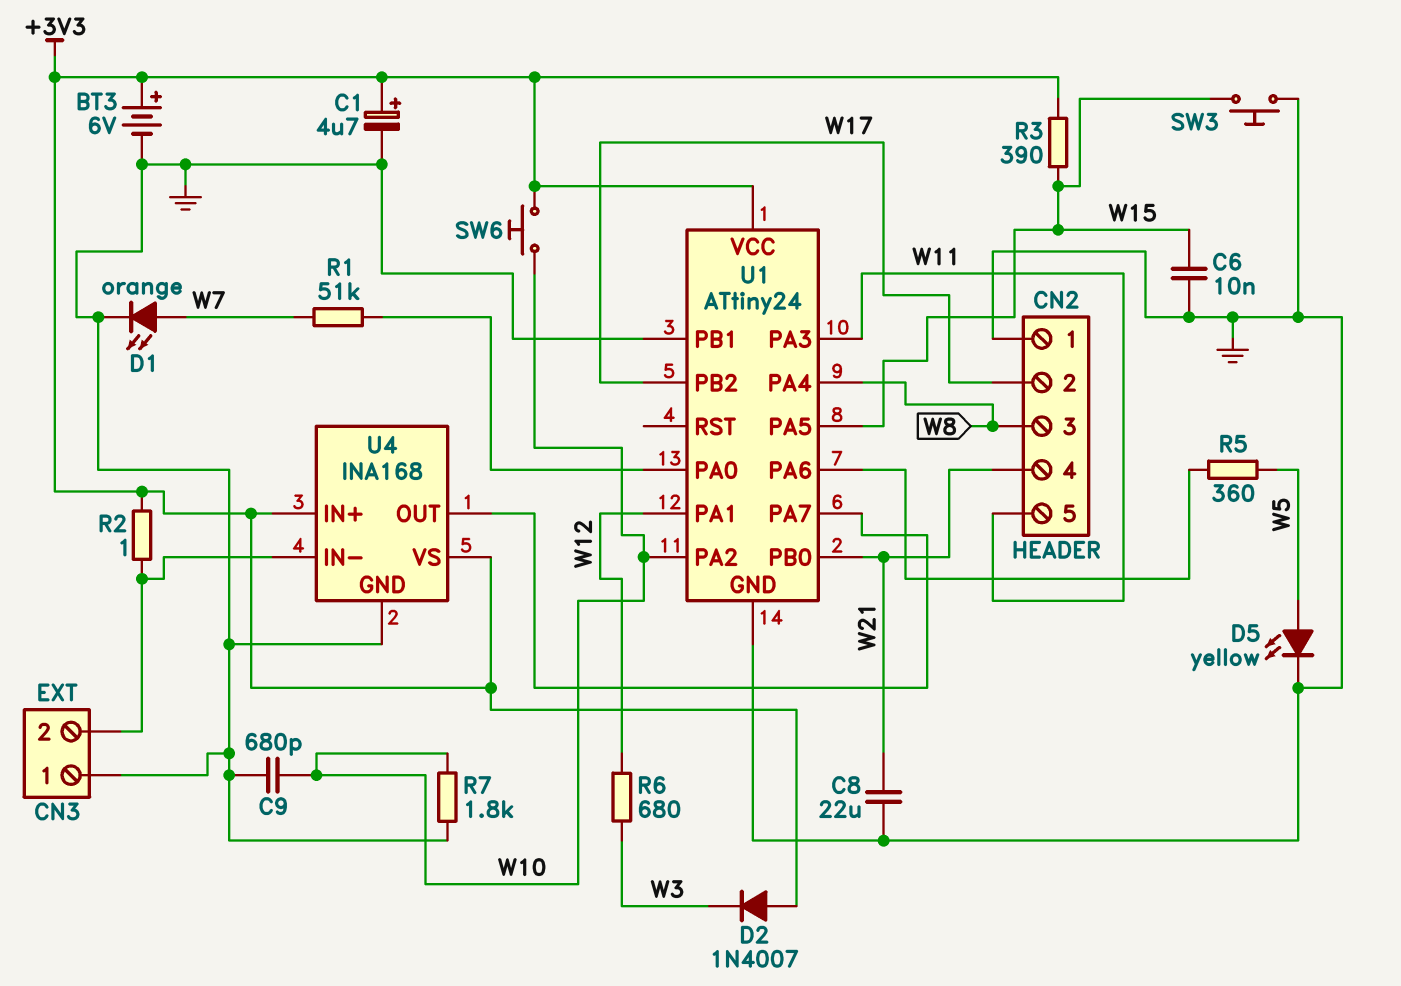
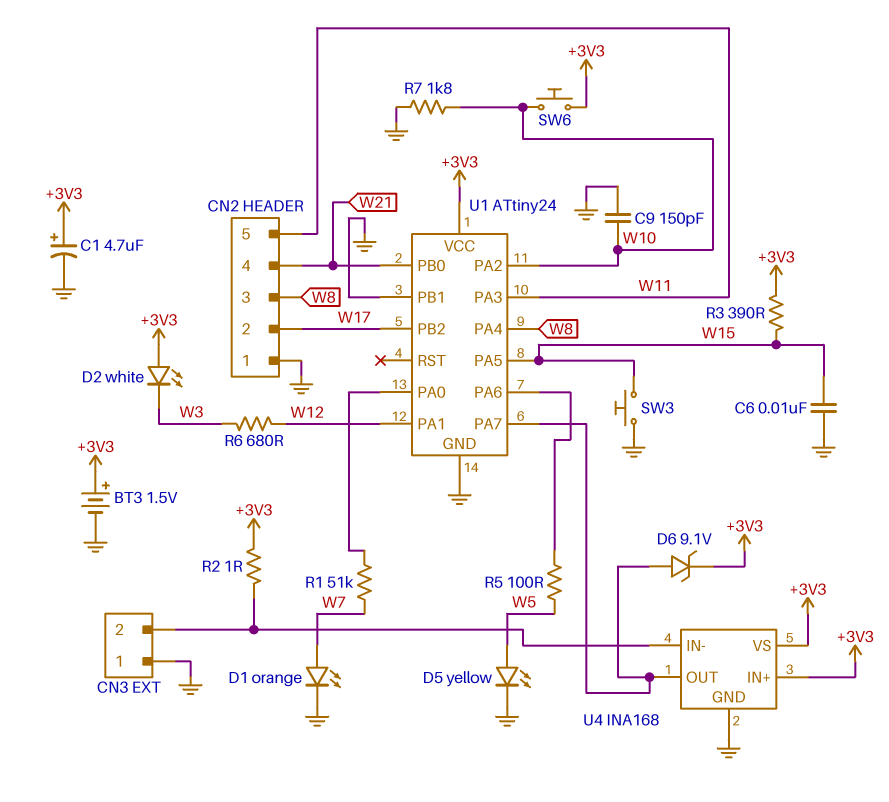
BT3: 6V (plus +3V3, minus GND) -> 1.5V (plus +3V3, minus GND)
C8: 22uF (GND, W21) -> none
C9: 680pF (GND, W10) -> 150pF (GND, W10)
D2: diode 1N4007 (A +3V3, K W3) -> LED white (A +3V3, K W3)
D6: none -> zener 9.1V (A U1/PA7, K +3V3)
R5: 360 (U1/PA6, W5) -> 100 (U1/PA6, W5)

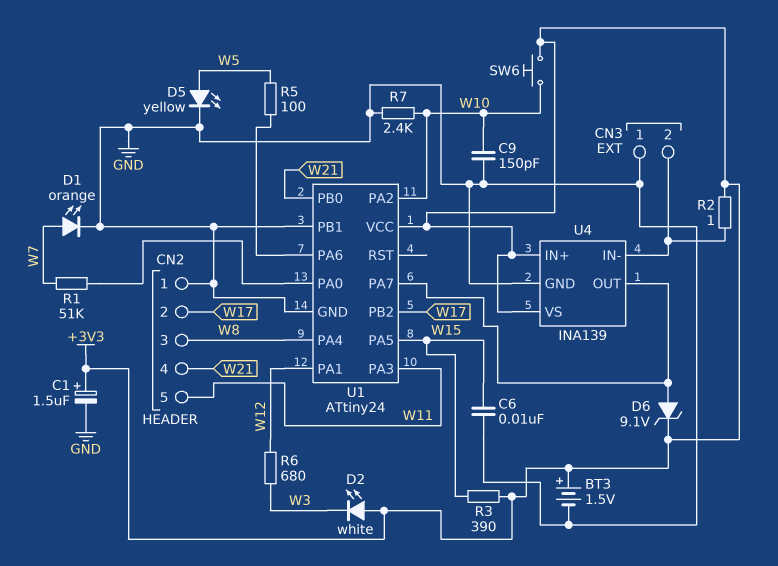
C1: 4.7uF (plus +3V3, minus GND) -> 1.5uF (plus +3V3, minus GND)
R7: 1.8k (GND, W10) -> 2.4k (GND, W10)
SW3: button (GND, W15) -> none
U4: INA168 -> INA139

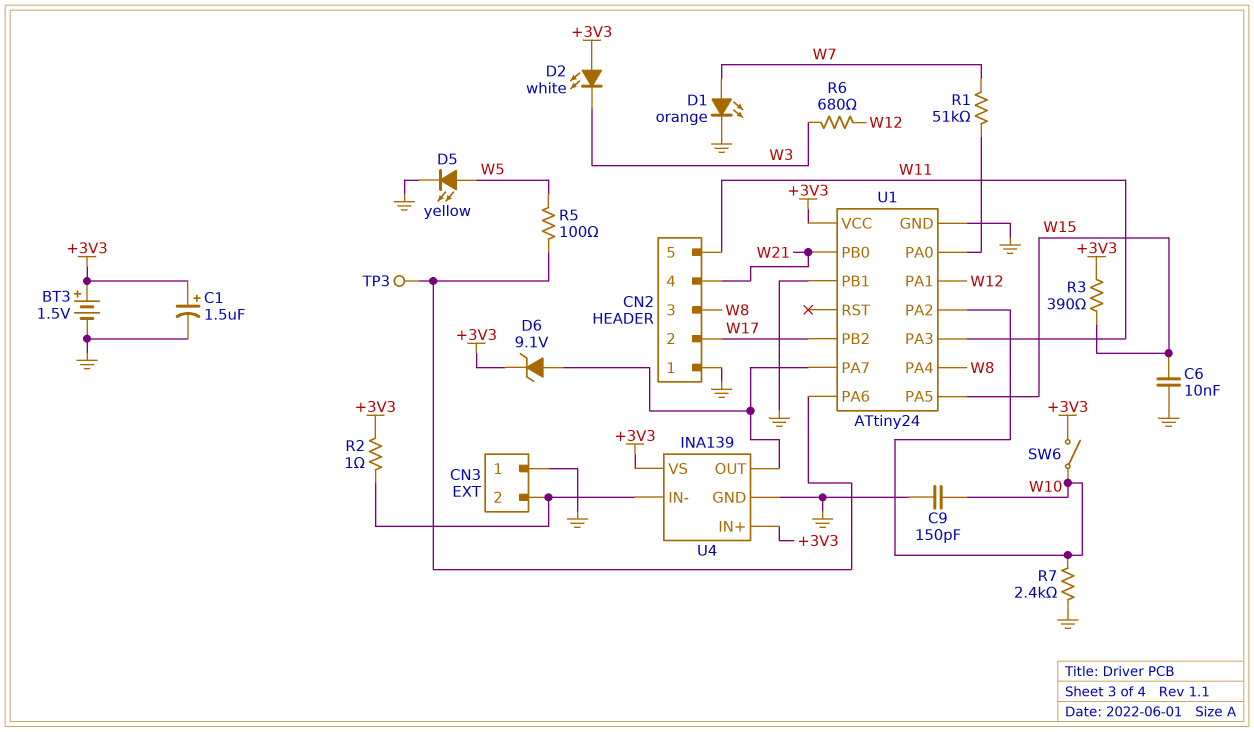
SW6: button (+3V3, W10) -> switch (+3V3, W10)
TP3: none -> test point (U1/PA6)

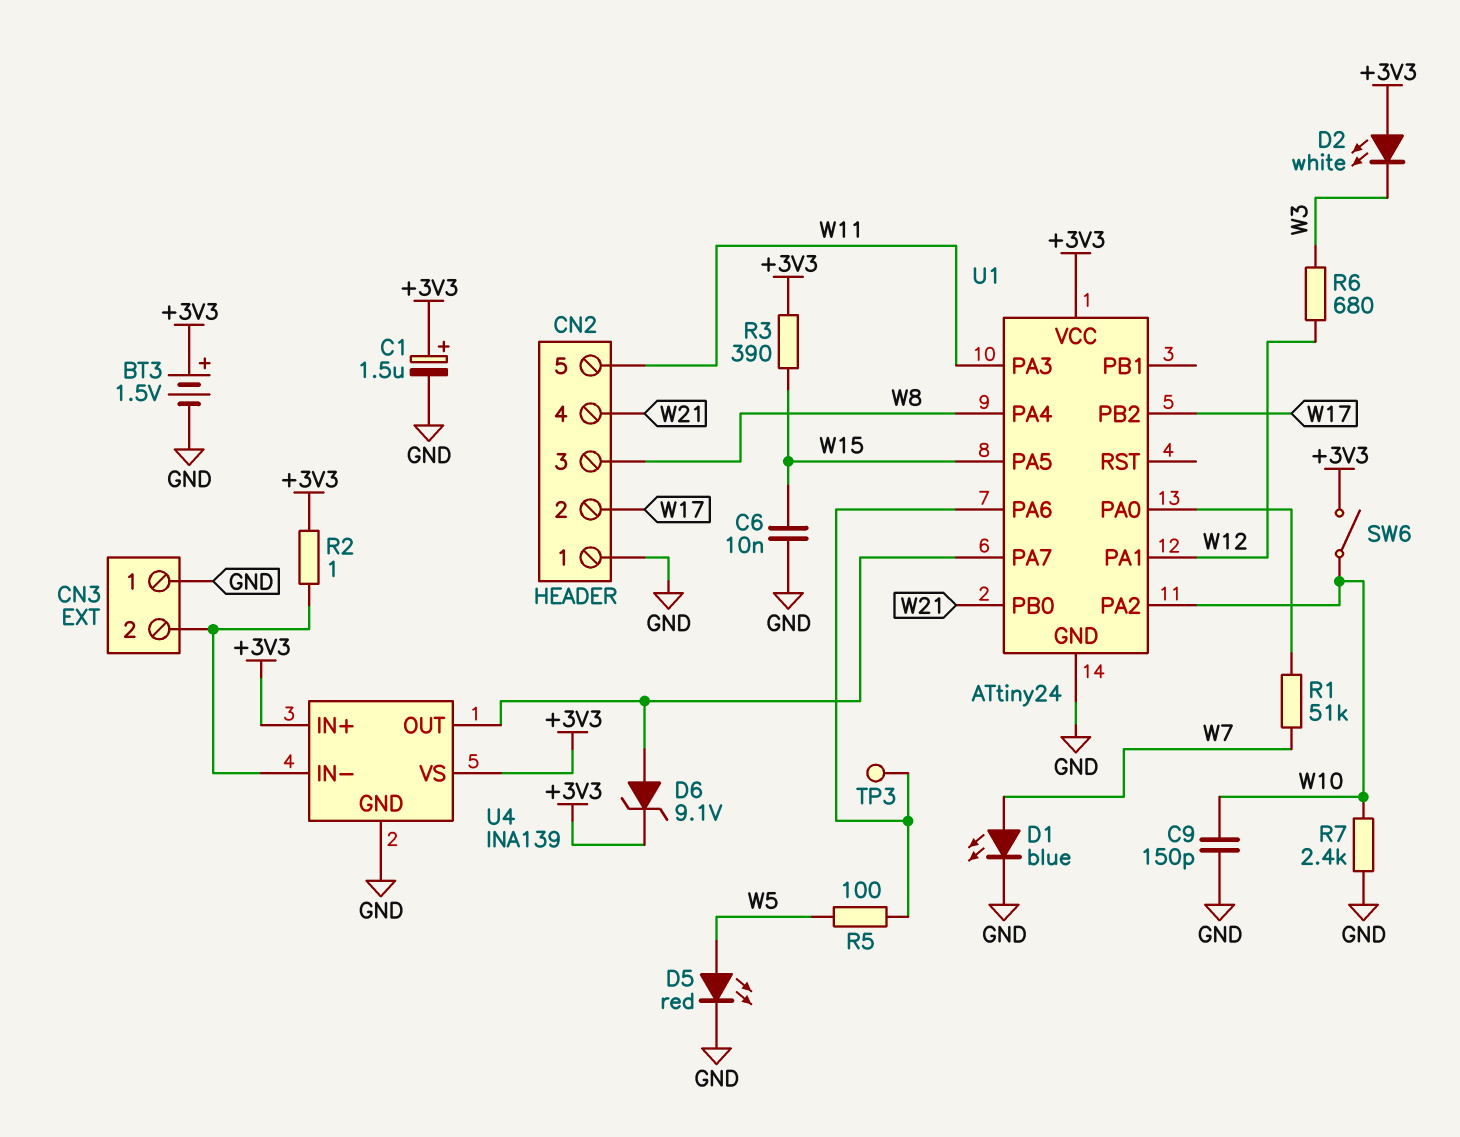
D1: LED orange (A W7, K GND) -> LED blue (A W7, K GND)
D5: LED yellow (A W5, K GND) -> LED red (A W5, K GND)
U1 pin PB1: GND -> none

